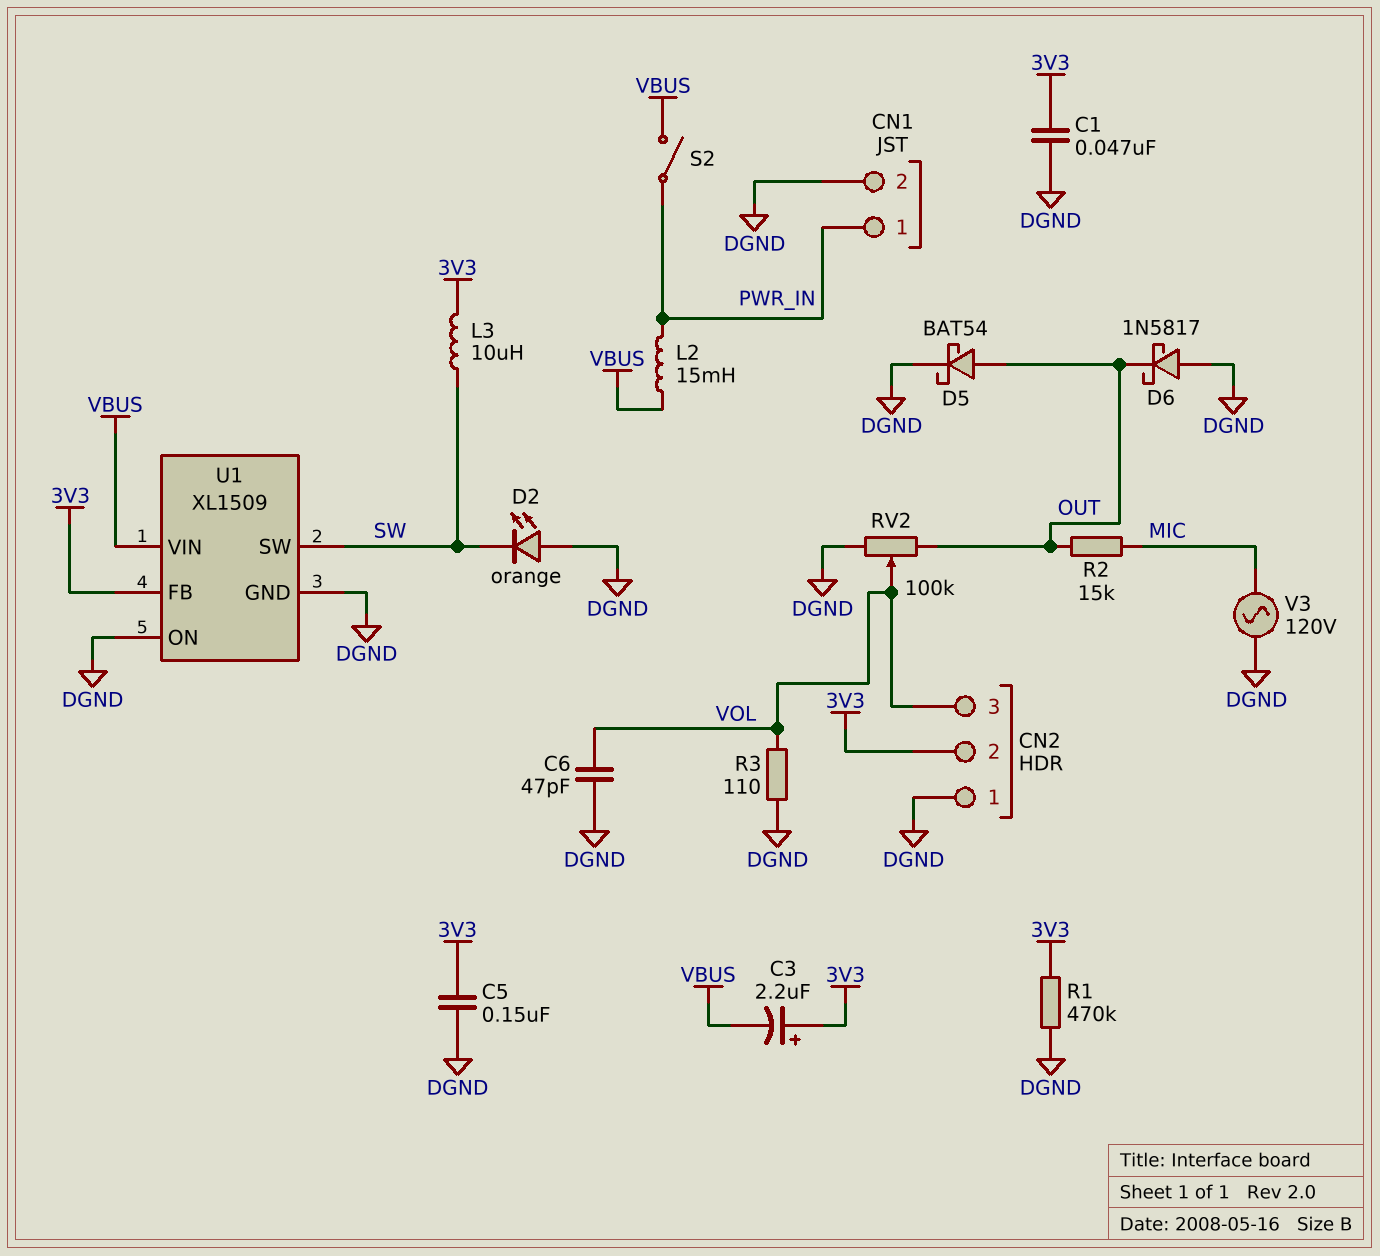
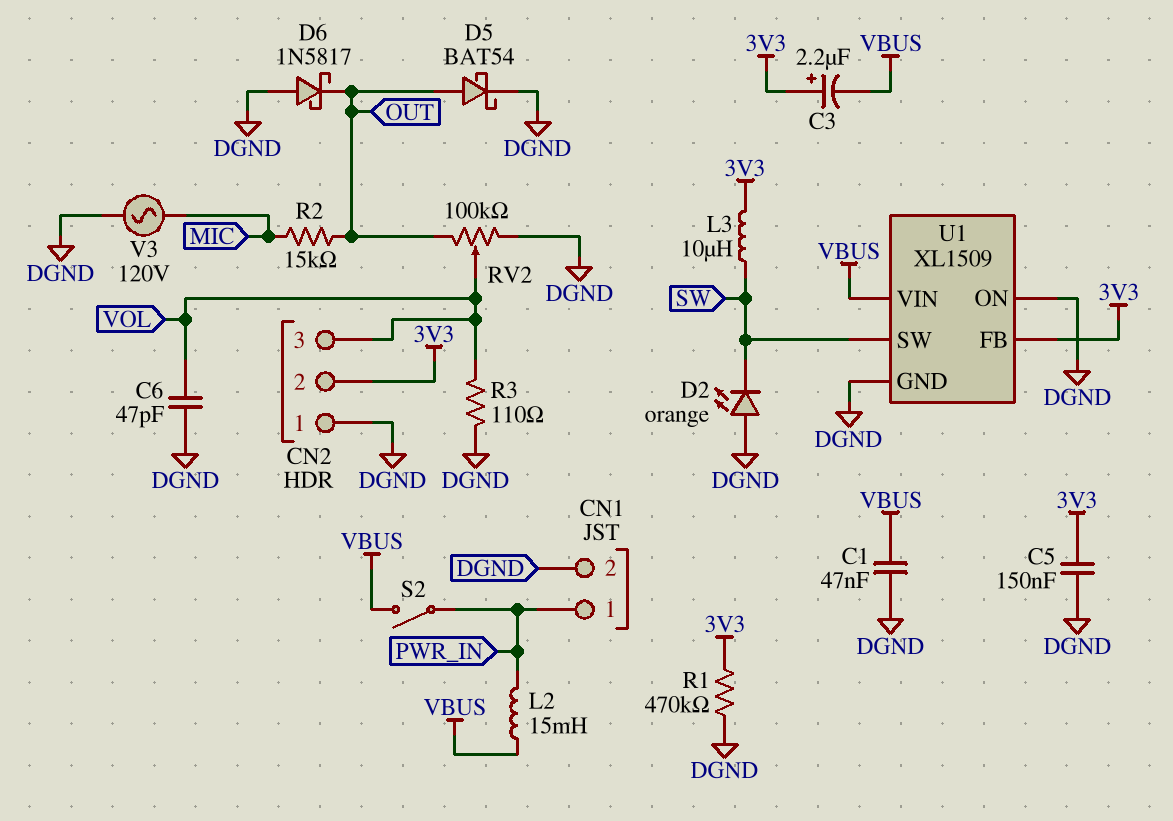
C1: 47nF (3V3, DGND) -> 47nF (DGND, VBUS)

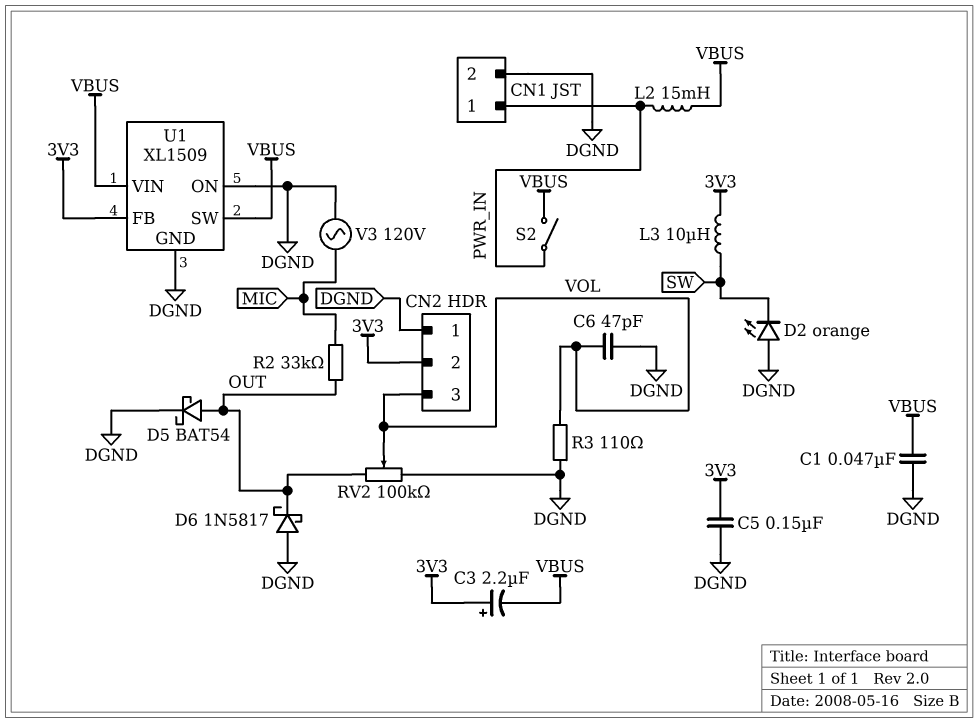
R1: 470k (3V3, DGND) -> none
R2: 15k (MIC, OUT) -> 33k (MIC, OUT)
U1 pin SW: SW -> VBUS

